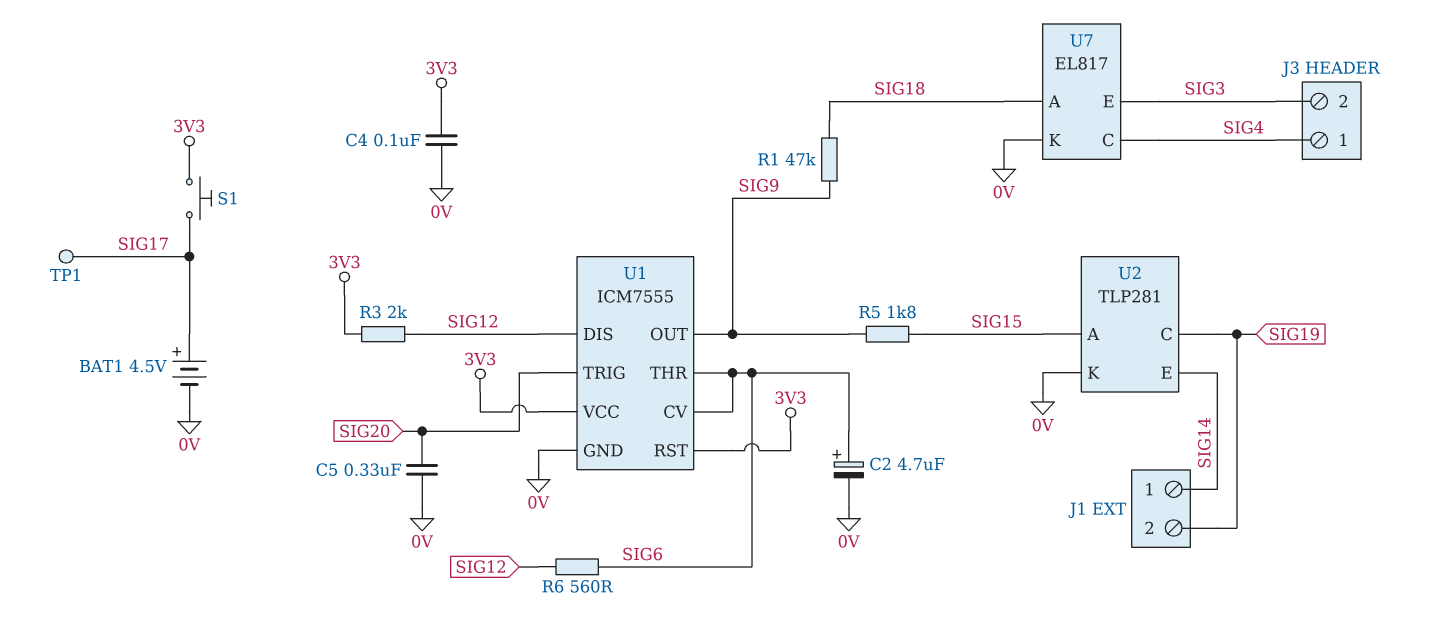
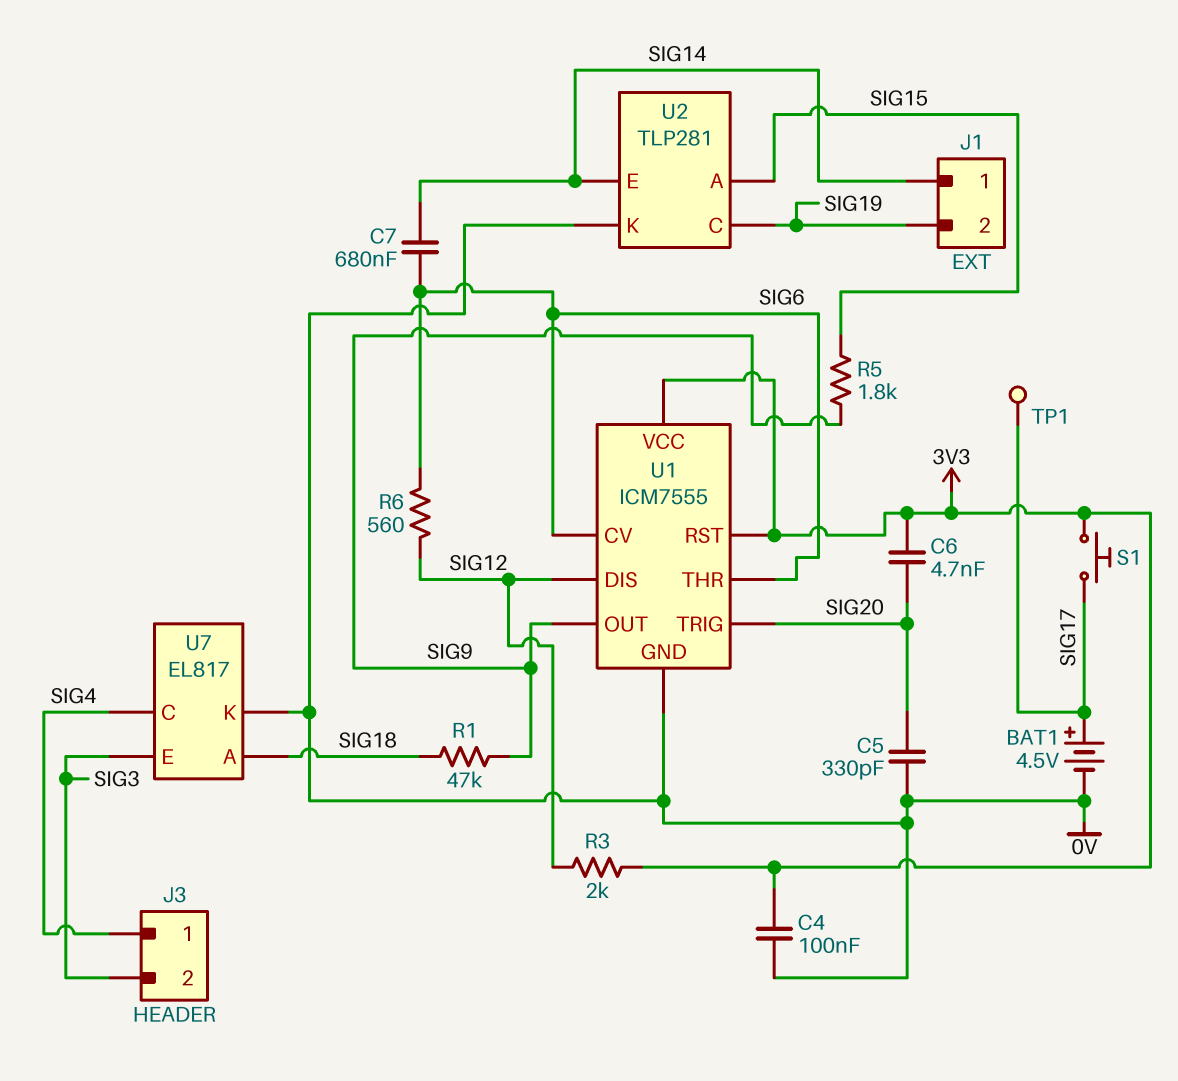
C2: 4.7uF (plus SIG6, minus 0V) -> none
C5: 330nF (0V, SIG20) -> 330pF (0V, SIG20)
C6: none -> 4.7nF (3V3, SIG20)
C7: none -> 680nF (SIG6, SIG14)

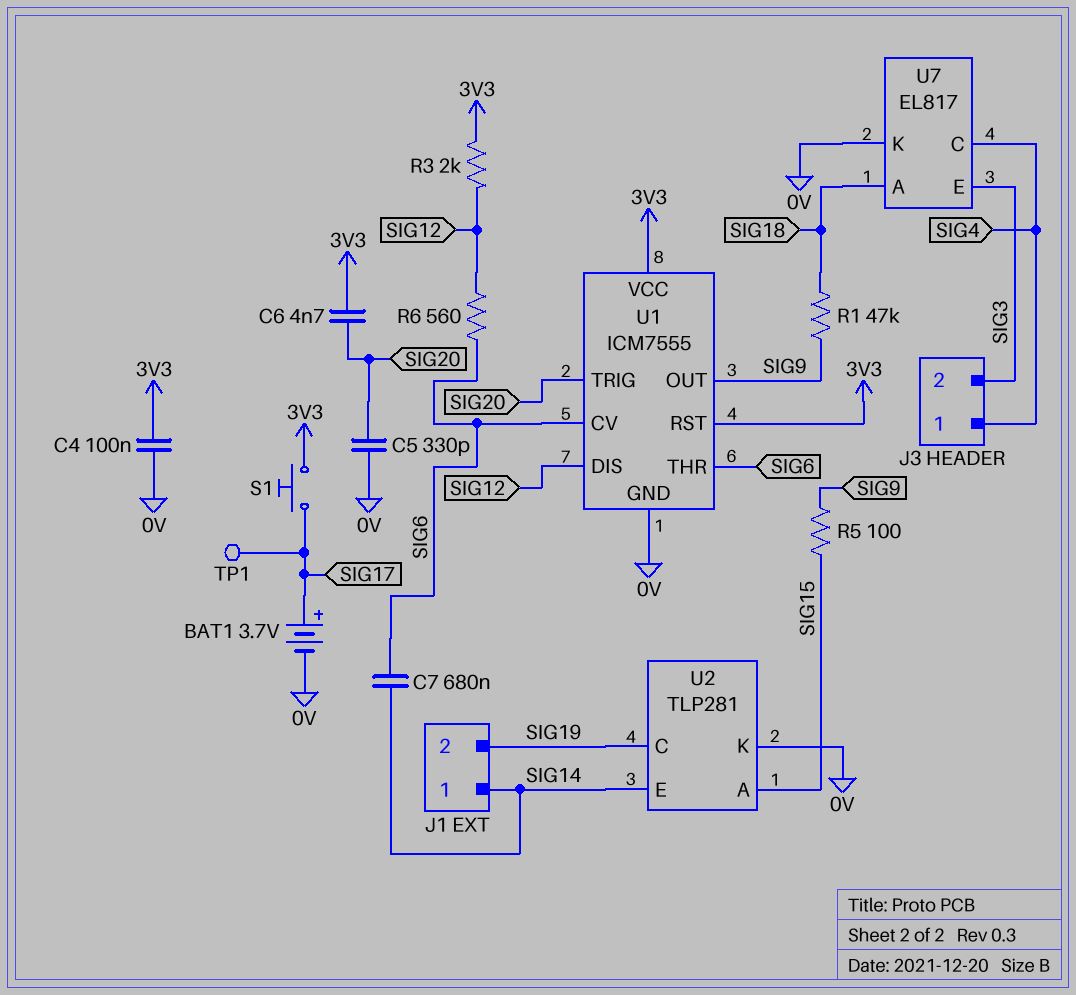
BAT1: 4.5V (plus SIG17, minus 0V) -> 3.7V (plus SIG17, minus 0V)
R5: 1.8k (SIG9, SIG15) -> 100 (SIG9, SIG15)

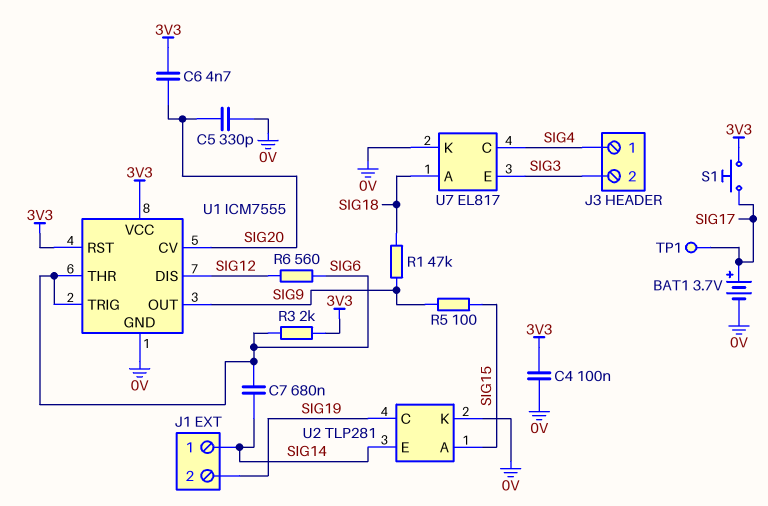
R3: 2k (3V3, SIG12) -> 2k (3V3, SIG6)
U1 pin CV: SIG6 -> SIG20
U1 pin TRIG: SIG20 -> SIG6

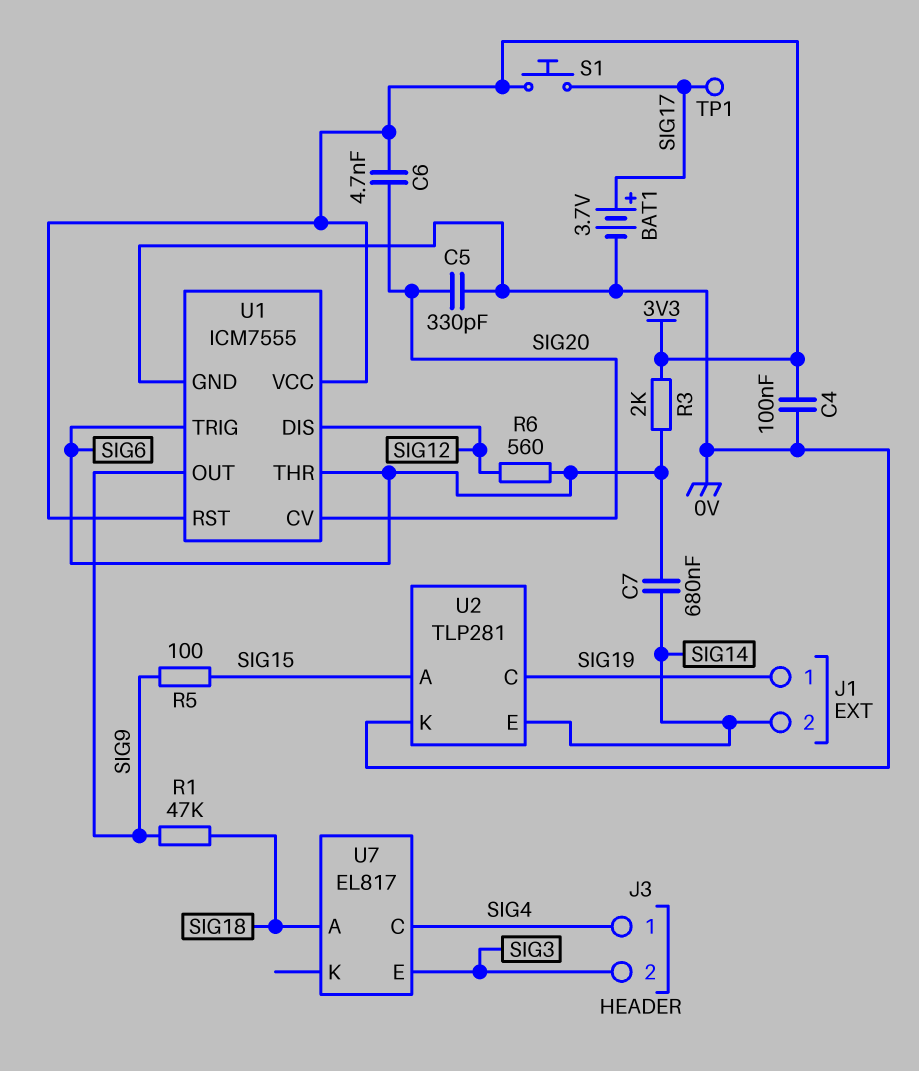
J1 pin 1: SIG14 -> SIG19
J1 pin 2: SIG19 -> SIG14
U7 pin K: 0V -> none

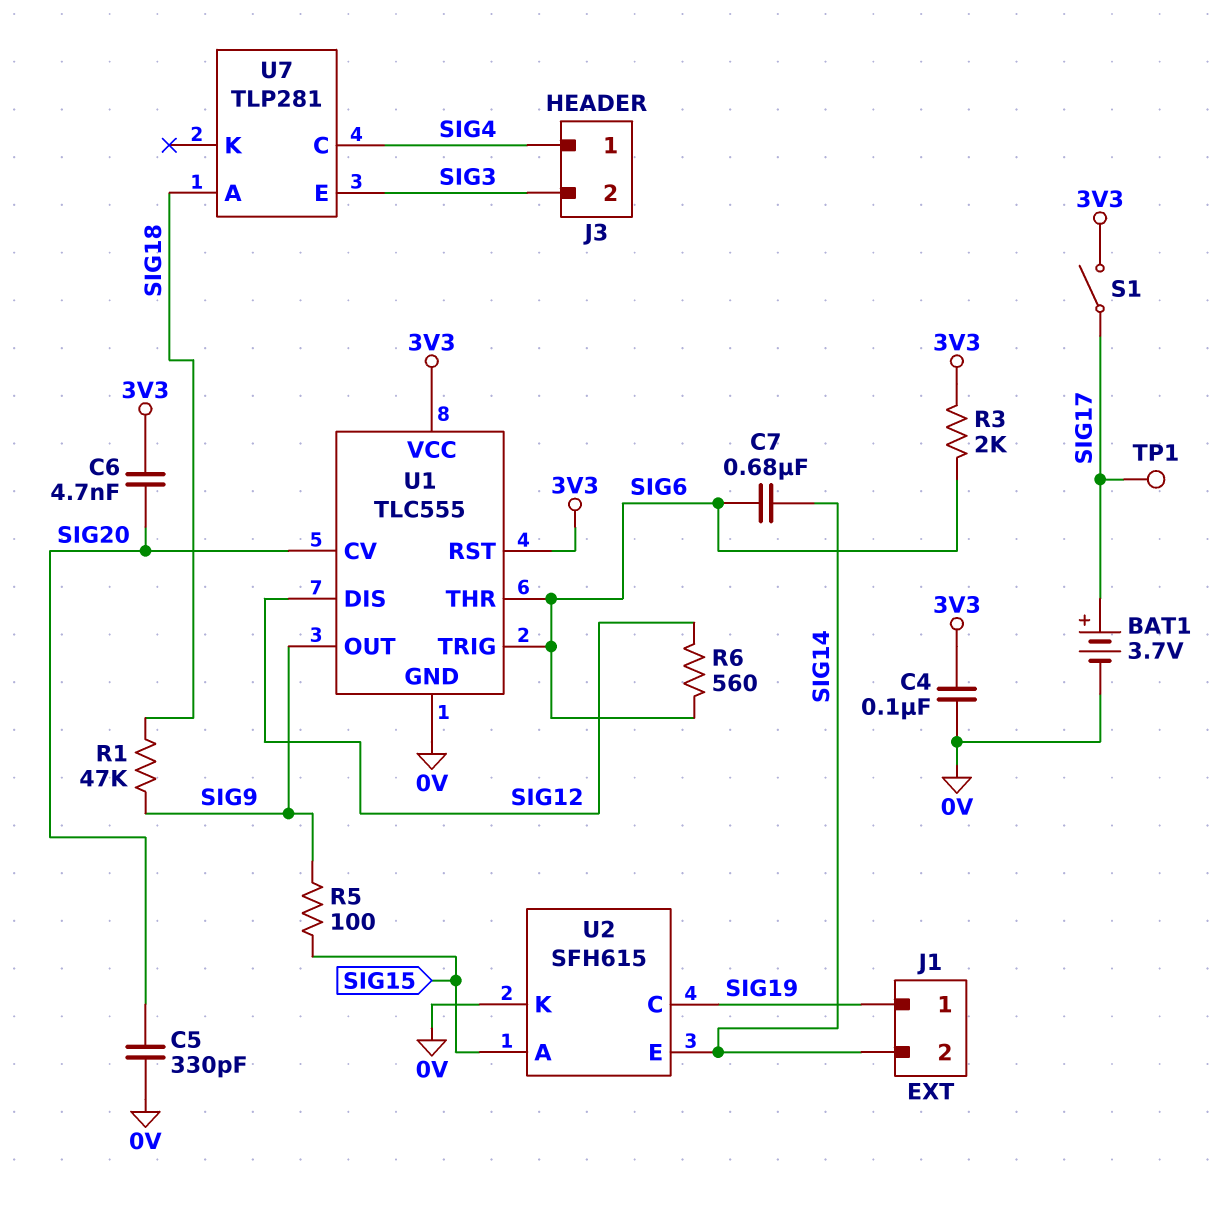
S1: button (3V3, SIG17) -> switch (3V3, SIG17)
U1: ICM7555 -> TLC555
U2: TLP281 -> SFH615
U7: EL817 -> TLP281

